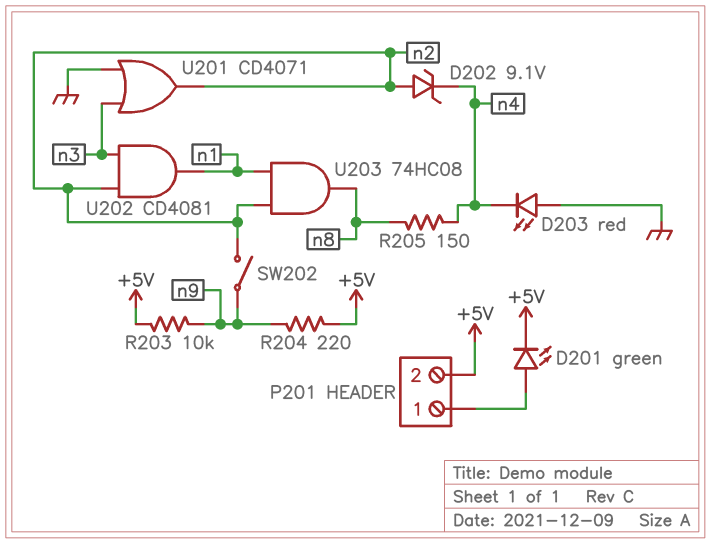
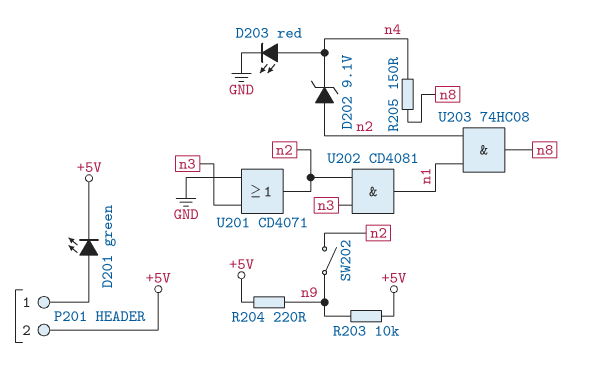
D203: LED red (A GND, K n4) -> LED red (A n4, K GND)

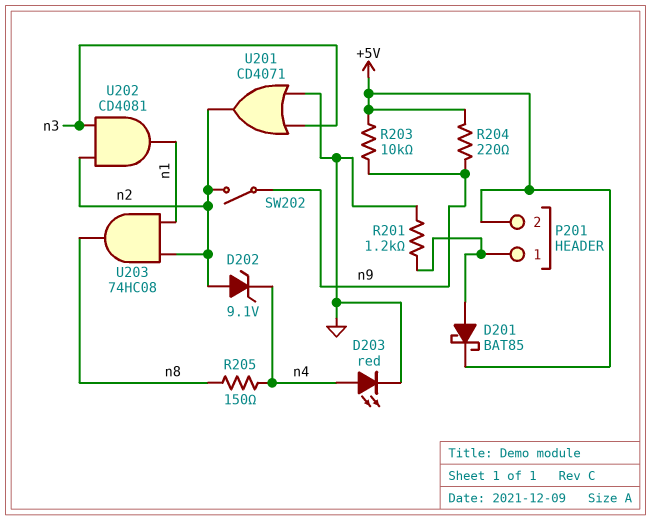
D201: LED green (A P201/1, K +5V) -> schottky BAT85 (A P201/1, K +5V)
R201: none -> 1.2k (GND, P201/1)

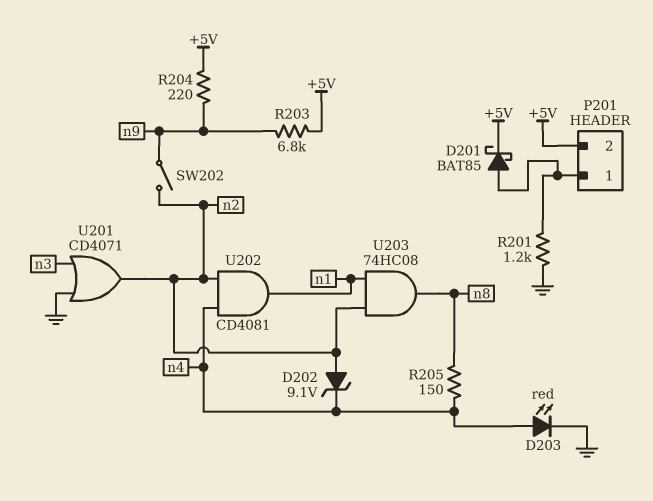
R203: 10k (+5V, n9) -> 6.8k (+5V, n9)
U202: AND CD4081 (in n2, in n3, out n1) -> AND CD4081 (in n2, in n4, out n1)

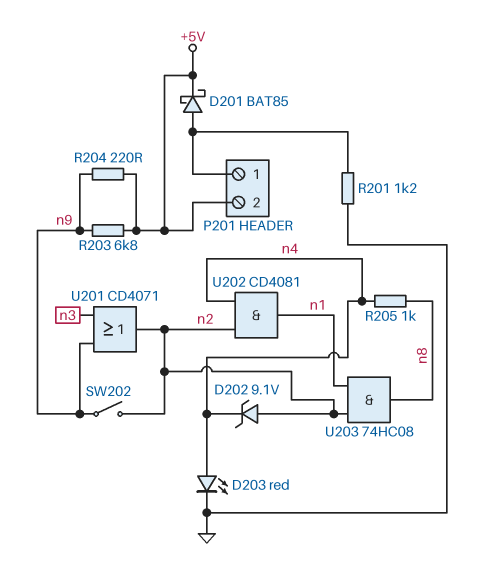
R205: 150 (n4, n8) -> 1k (n4, n8)
U201: OR CD4071 (in GND, in n3, out n2) -> OR CD4071 (in n3, in n9, out n2)

